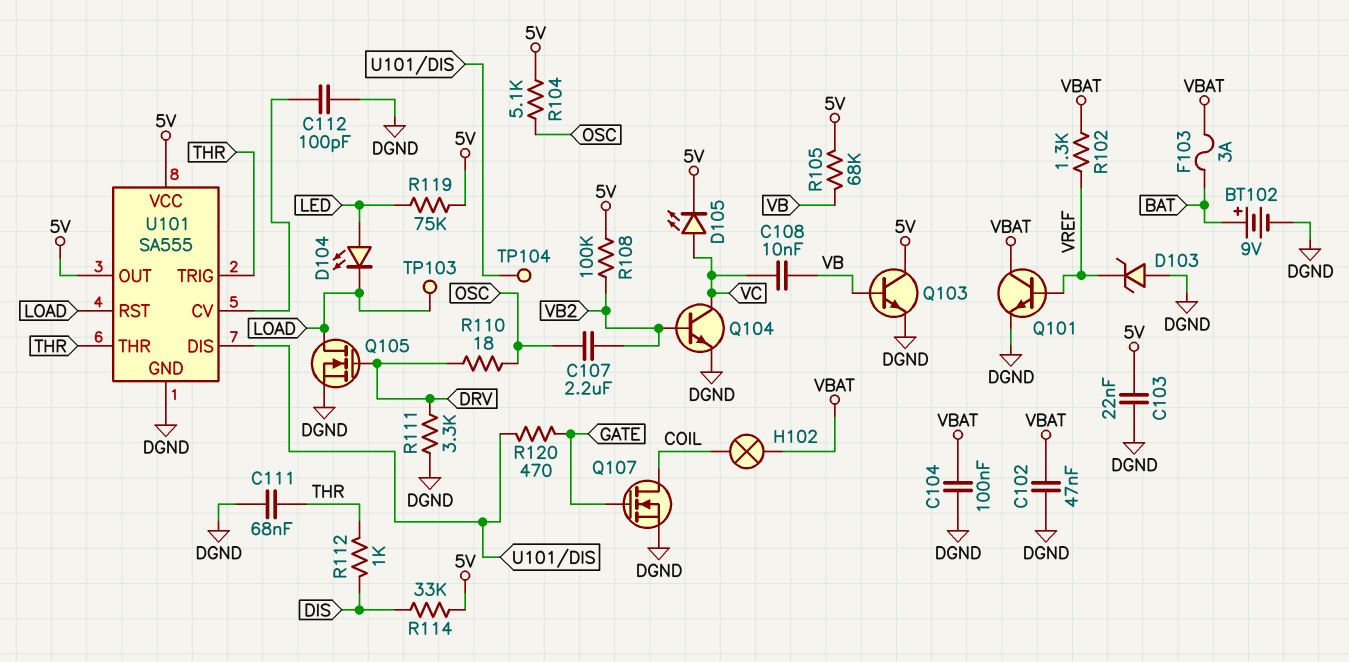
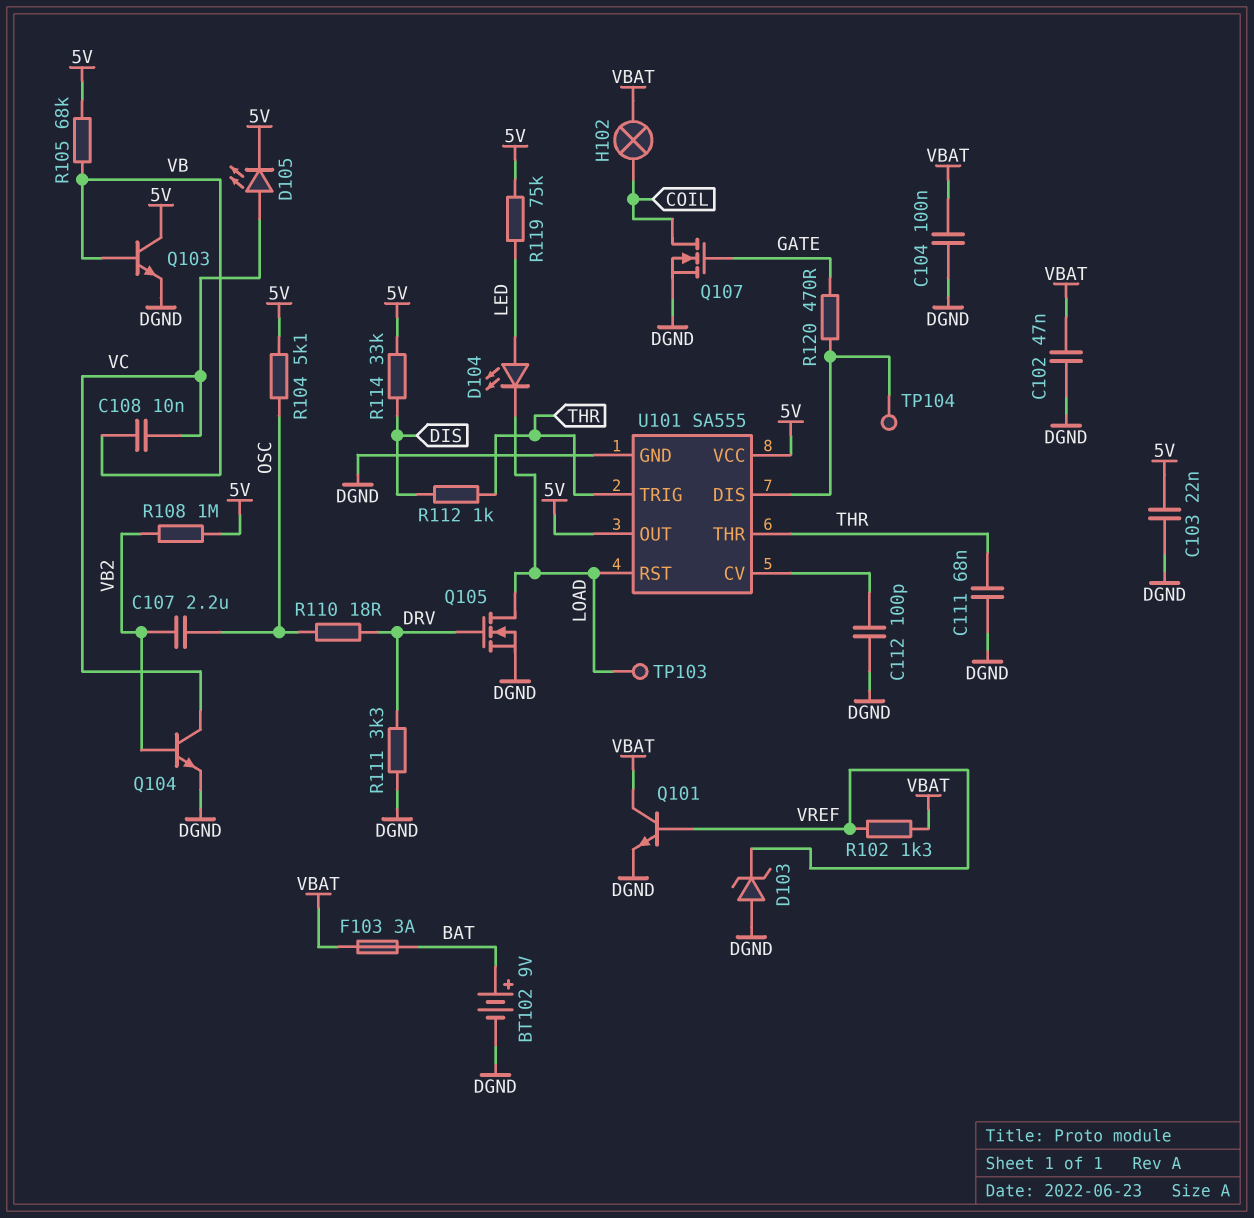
R108: 100k (5V, VB2) -> 1M (5V, VB2)

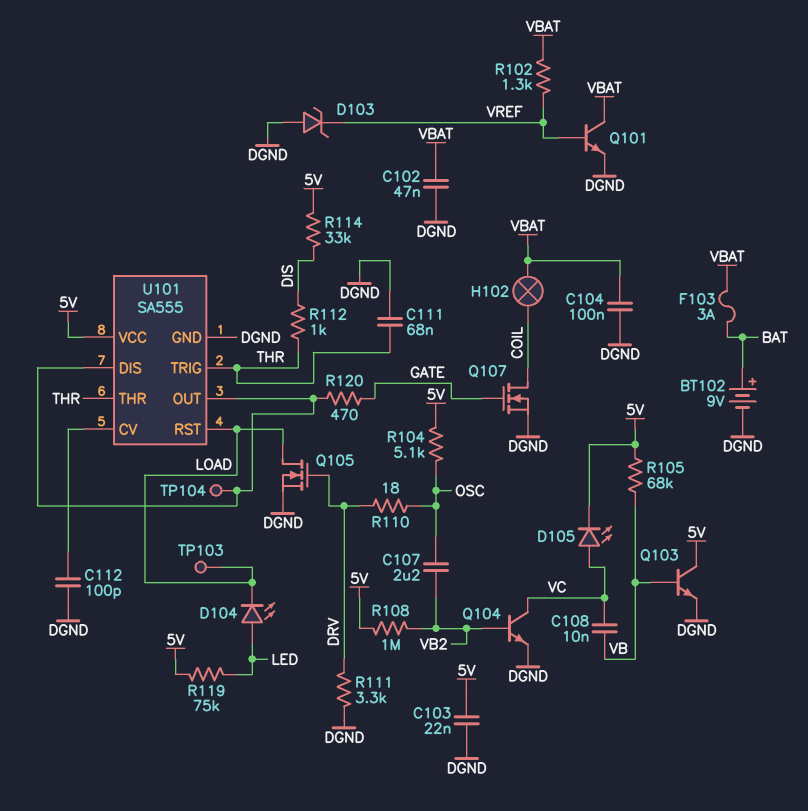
U101 pin OUT: 5V -> U101/DIS

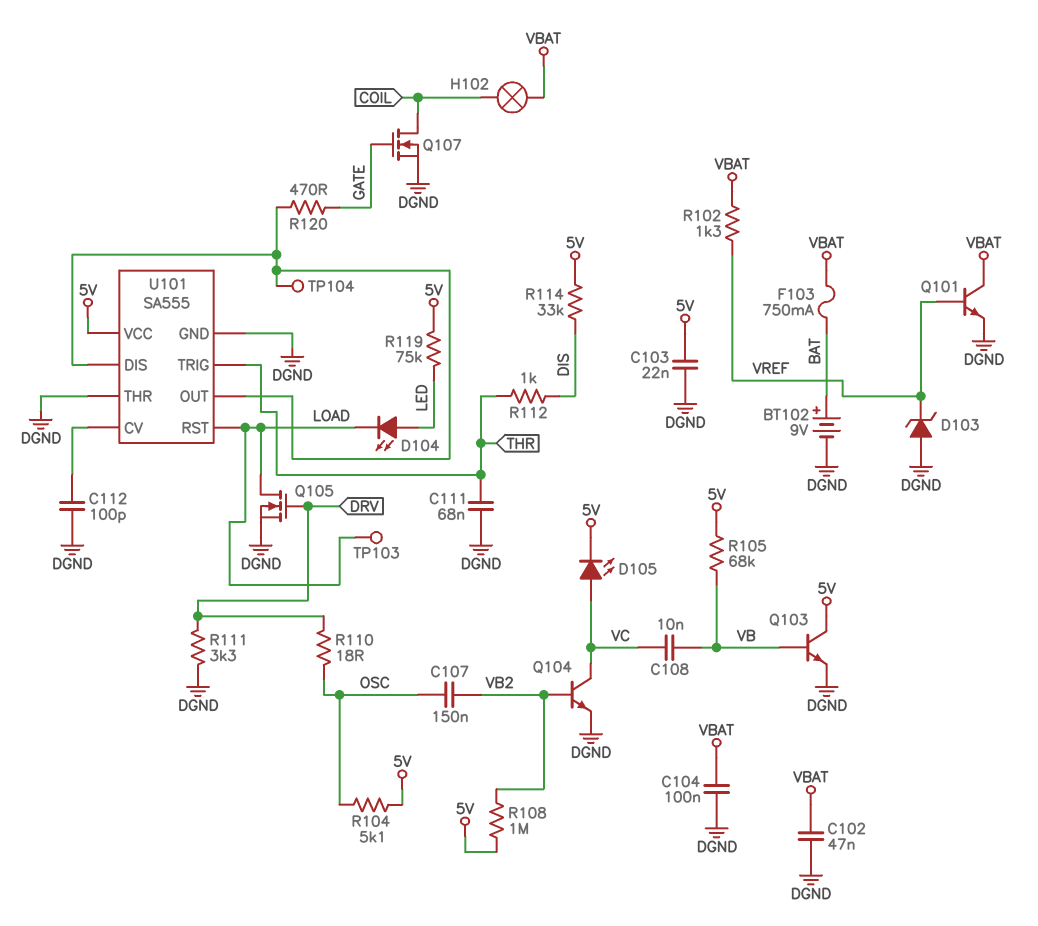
C107: 2.2uF (OSC, VB2) -> 150nF (OSC, VB2)
F103: 3A (BAT, VBAT) -> 750mA (BAT, VBAT)
U101 pin THR: THR -> DGND

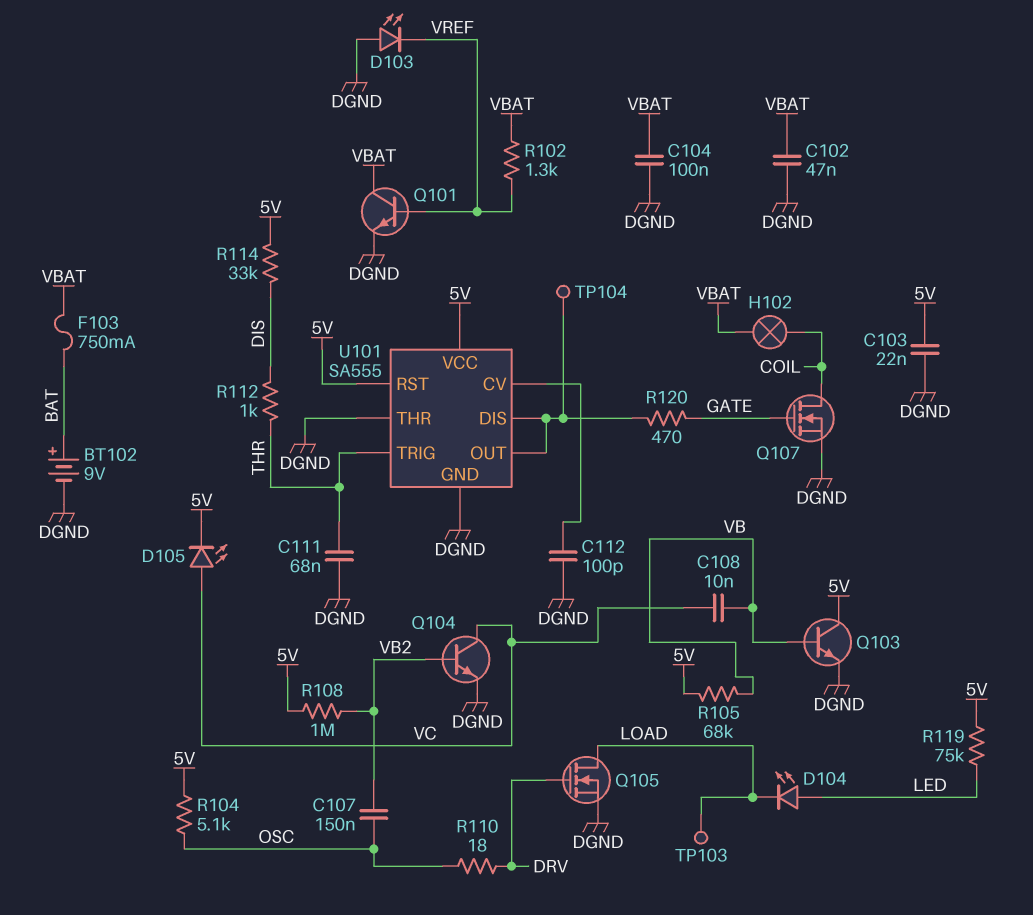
D103: zener (A DGND, K VREF) -> LED (A DGND, K VREF)
R111: 3.3k (DGND, DRV) -> none
U101 pin RST: LOAD -> 5V

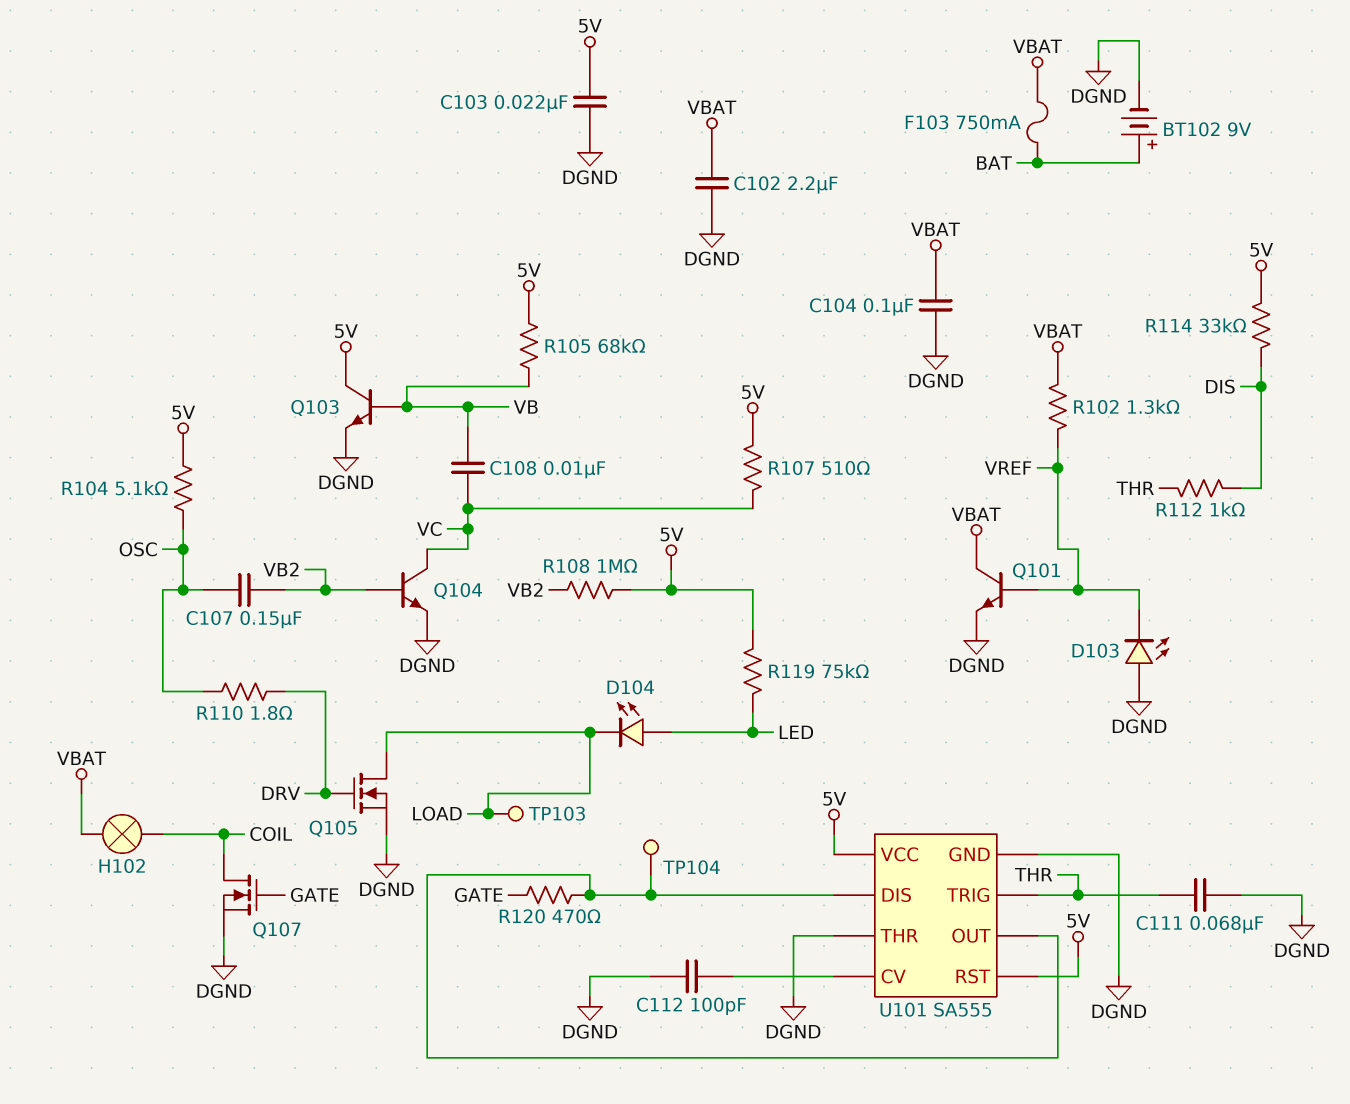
C102: 47nF (DGND, VBAT) -> 2.2uF (DGND, VBAT)
D105: LED (A VC, K 5V) -> none
R107: none -> 510 (5V, VC)
R110: 18 (DRV, OSC) -> 1.8 (DRV, OSC)

